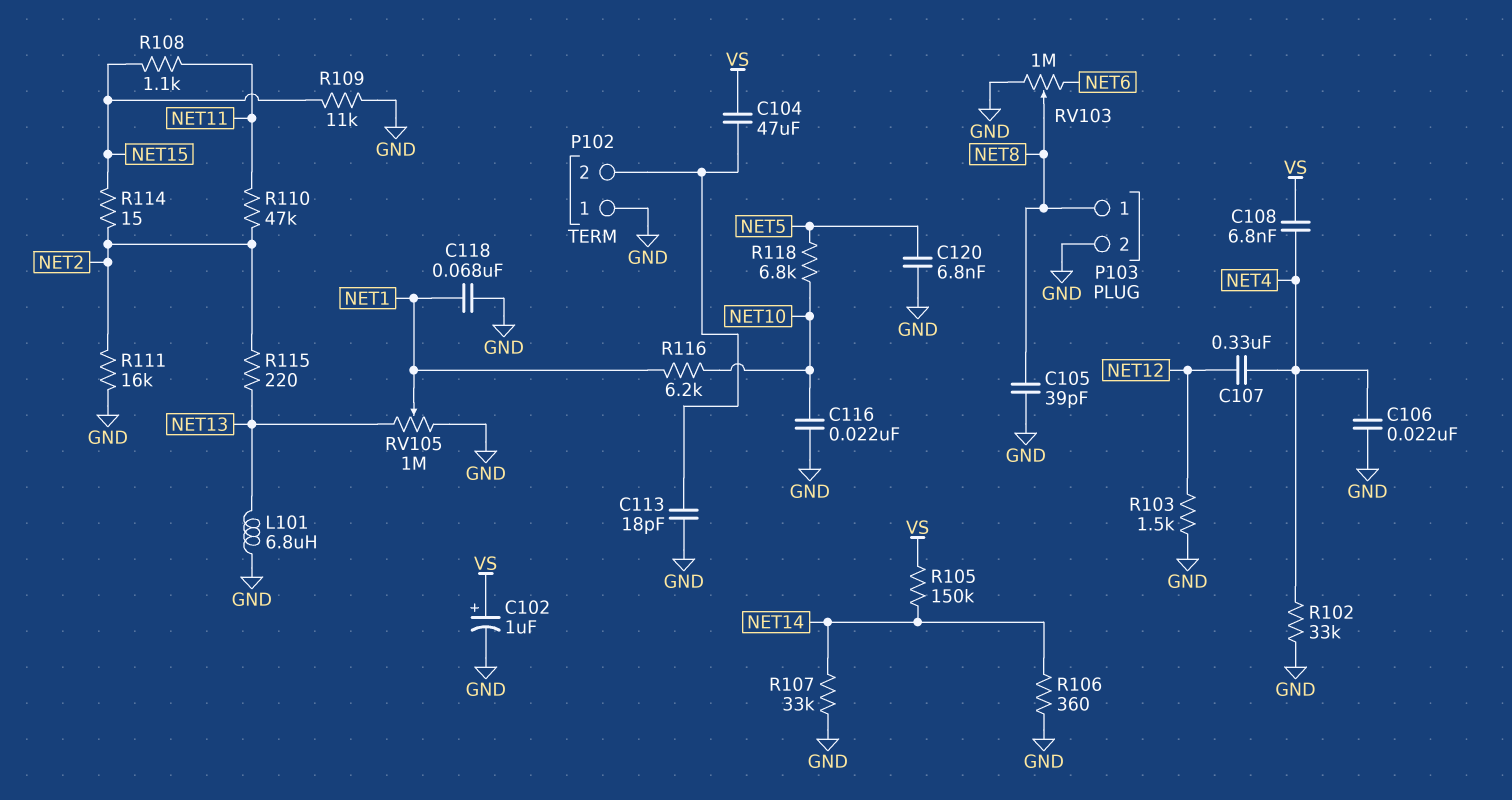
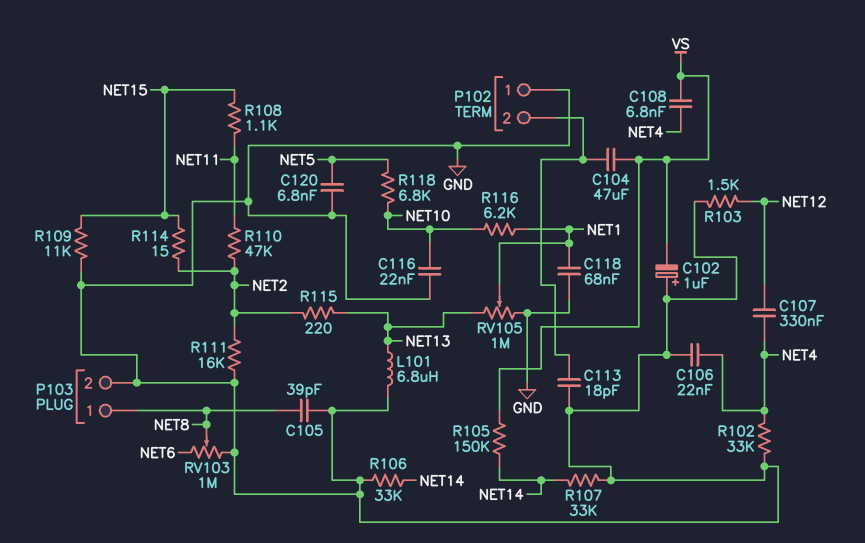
C102: 1uF (plus VS, minus GND) -> 1uF (plus GND, minus VS)
R106: 360 (GND, NET14) -> 33k (GND, NET14)

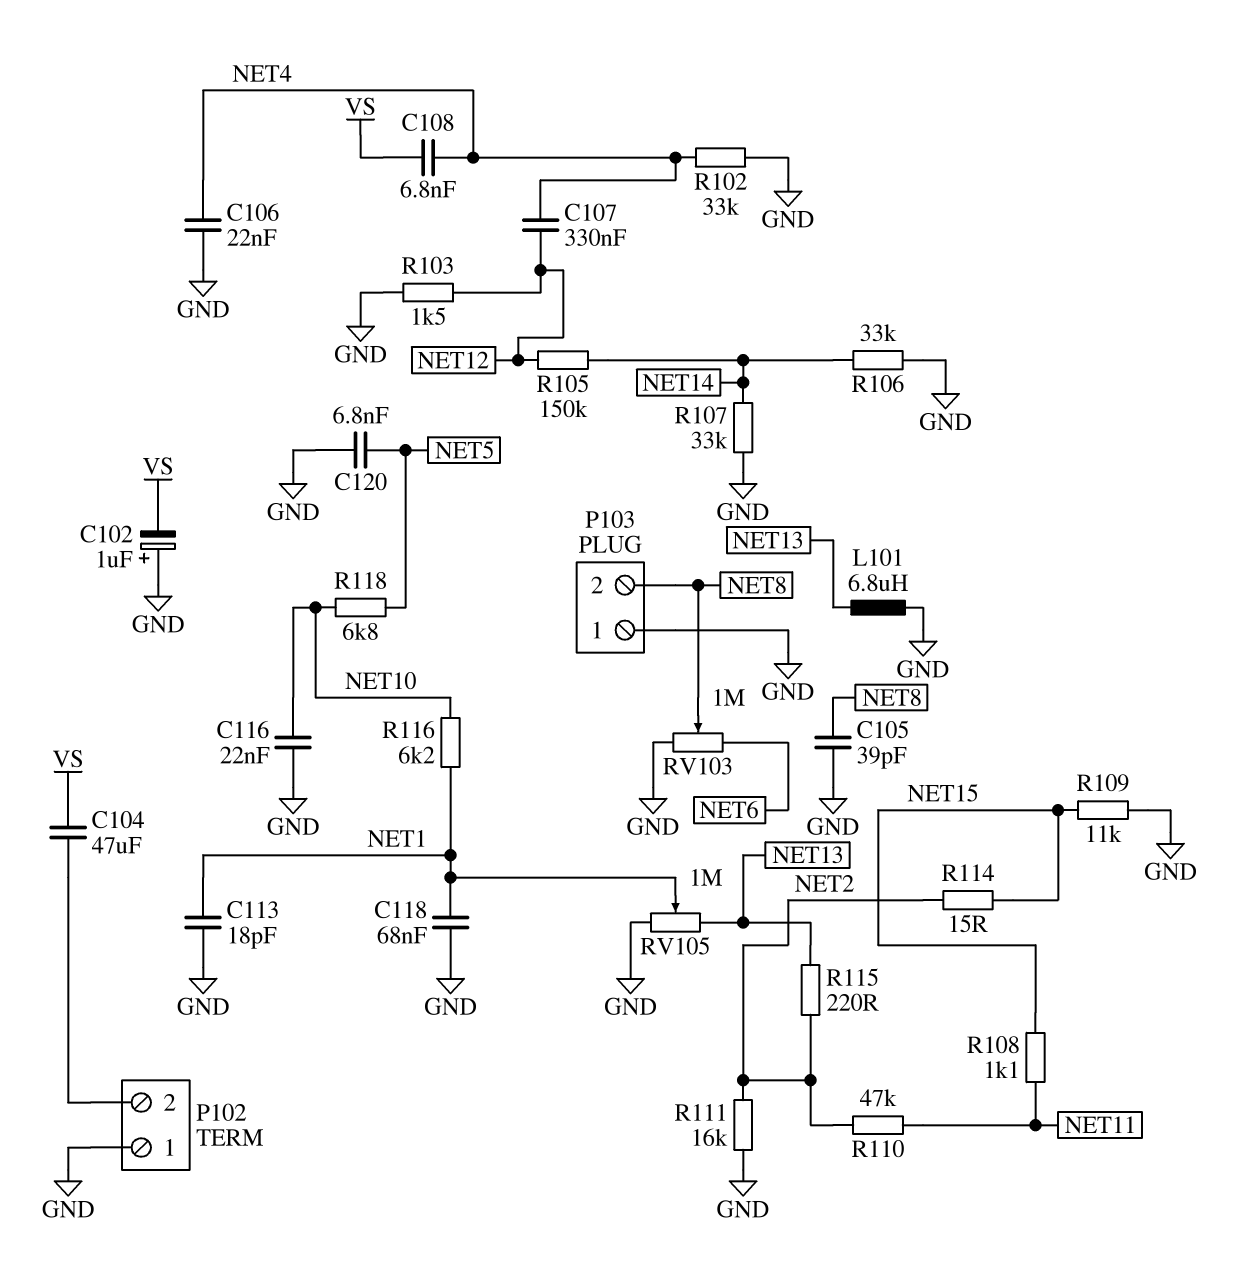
C113: 18pF (GND, P102/2) -> 18pF (GND, NET1)
P103 pin 1: NET8 -> GND
P103 pin 2: GND -> NET8
R105: 150k (NET14, VS) -> 150k (NET12, NET14)

